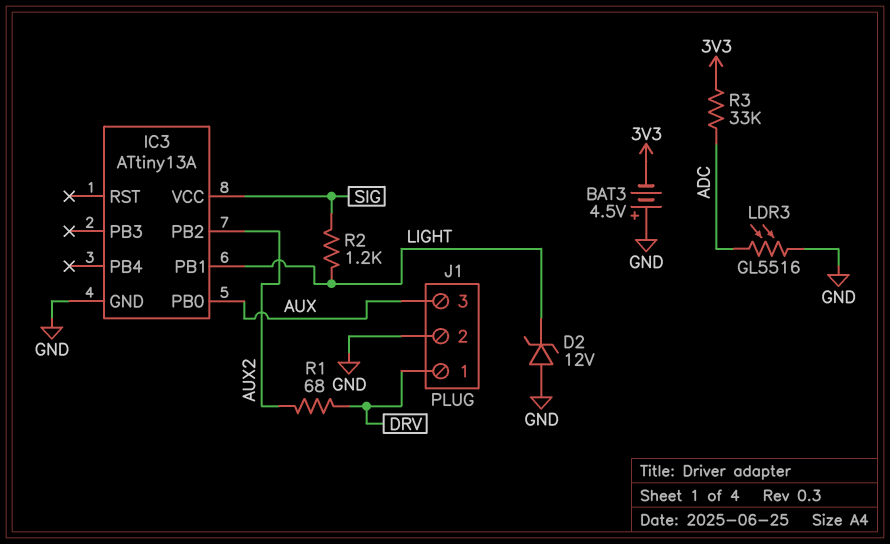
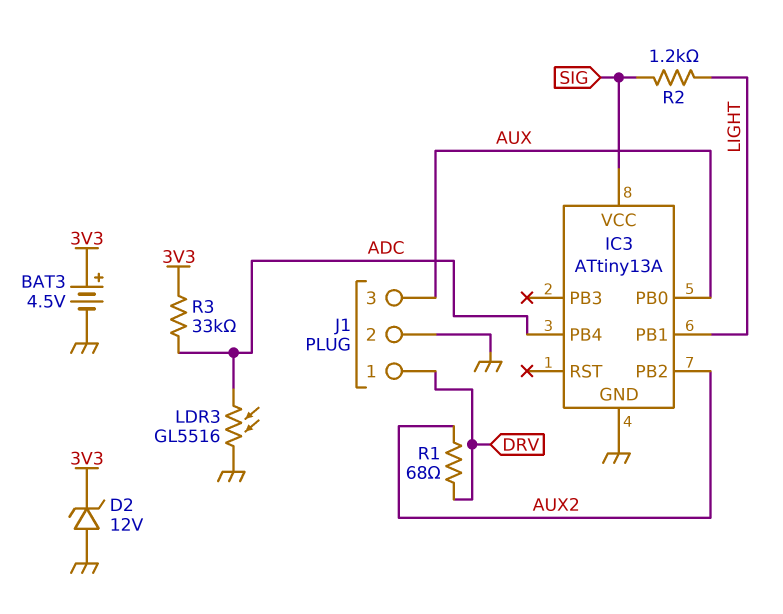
BAT3: 4.5V (plus GND, minus 3V3) -> 4.5V (plus 3V3, minus GND)
D2: zener 12V (A GND, K LIGHT) -> zener 12V (A GND, K 3V3)
IC3 pin PB4: none -> ADC

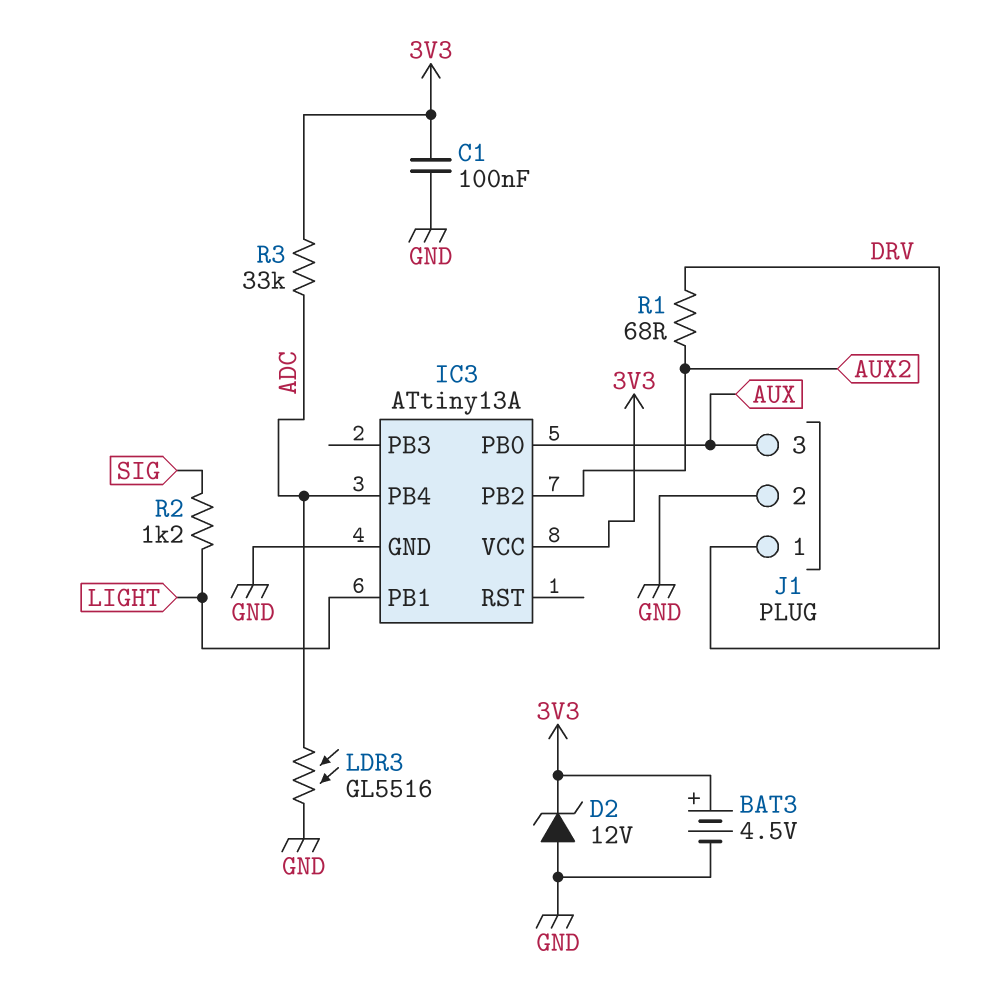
C1: none -> 100nF (3V3, GND)
IC3 pin VCC: SIG -> 3V3

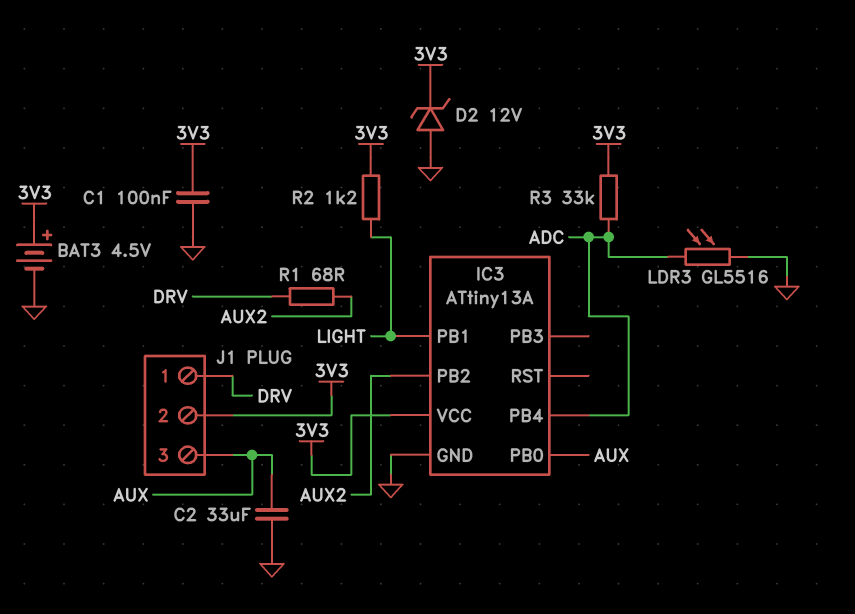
C2: none -> 33uF (AUX, GND)
J1 pin 2: GND -> 3V3
R2: 1.2k (LIGHT, SIG) -> 1.2k (3V3, LIGHT)

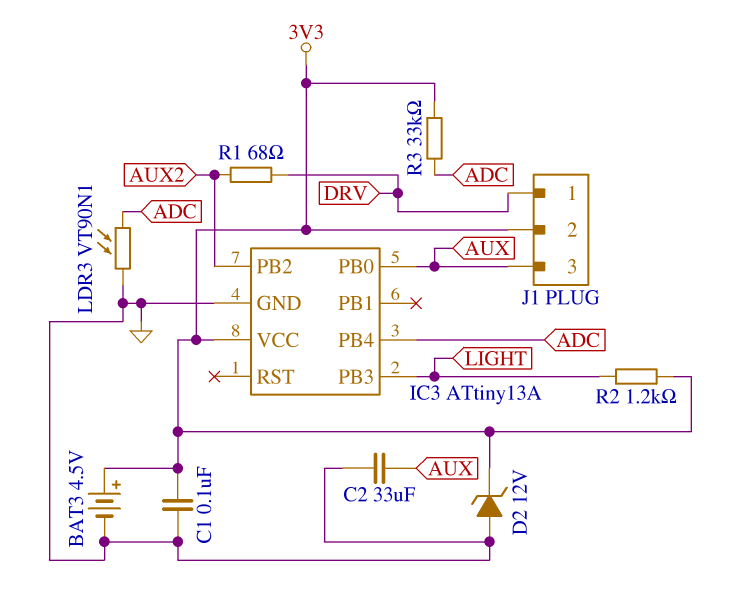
IC3 pin PB1: LIGHT -> none
IC3 pin PB3: none -> LIGHT
LDR3: GL5516 (ADC, GND) -> VT90N1 (ADC, GND)

